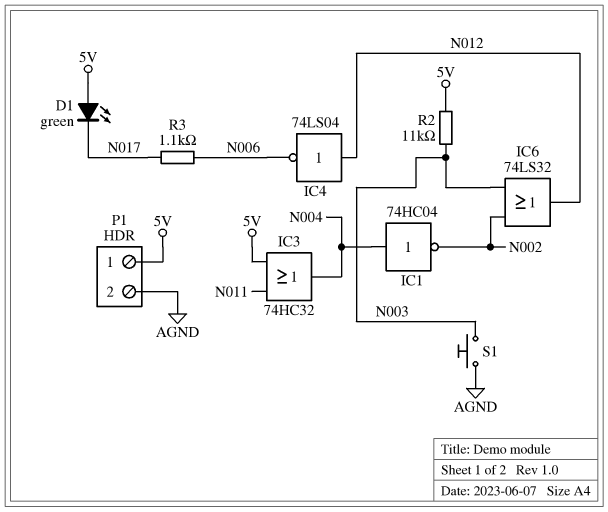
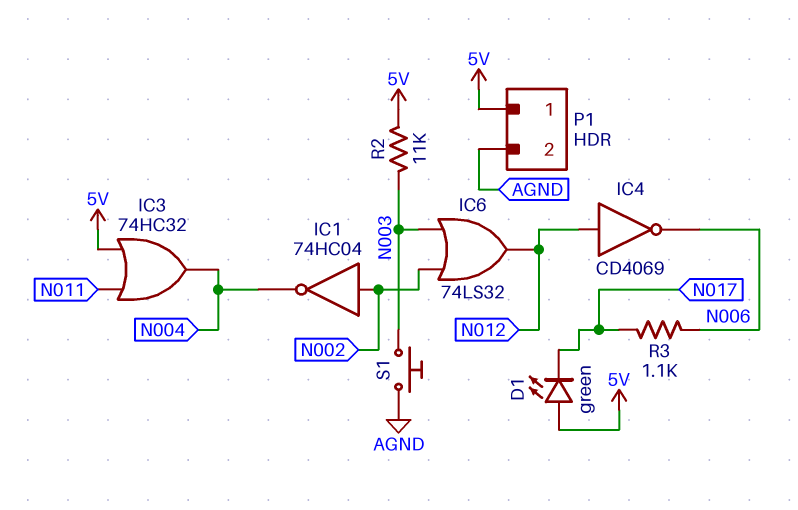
IC1: NOT 74HC04 (in N004, out N002) -> NOT 74HC04 (in N002, out N004)
IC4: NOT 74LS04 (in N012, out N006) -> NOT CD4069 (in N012, out N006)

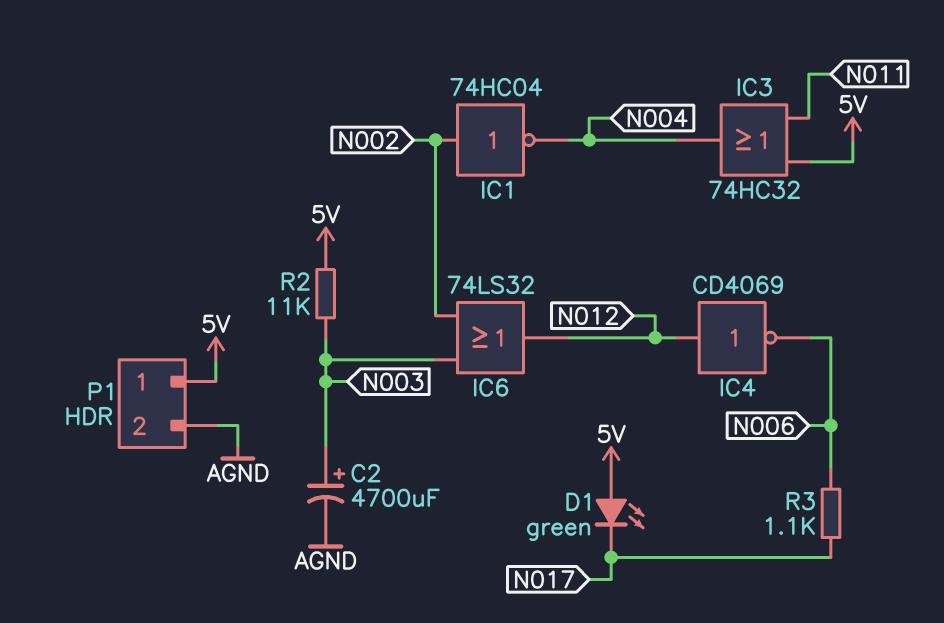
C2: none -> 4700uF (plus N003, minus AGND)
S1: button (AGND, N003) -> none

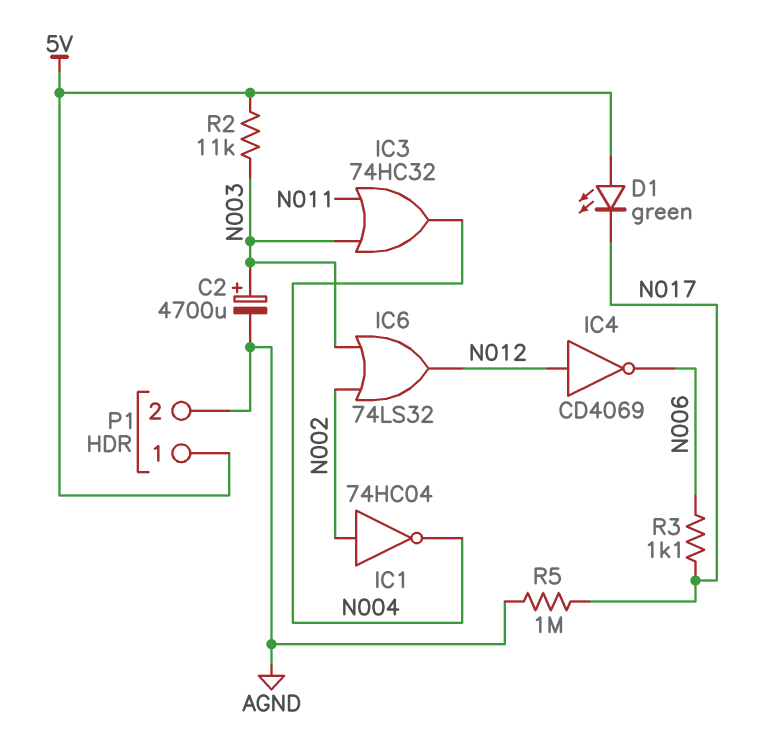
IC3: OR 74HC32 (in 5V, in N011, out N004) -> OR 74HC32 (in N003, in N011, out N004)
R5: none -> 1M (AGND, N017)

